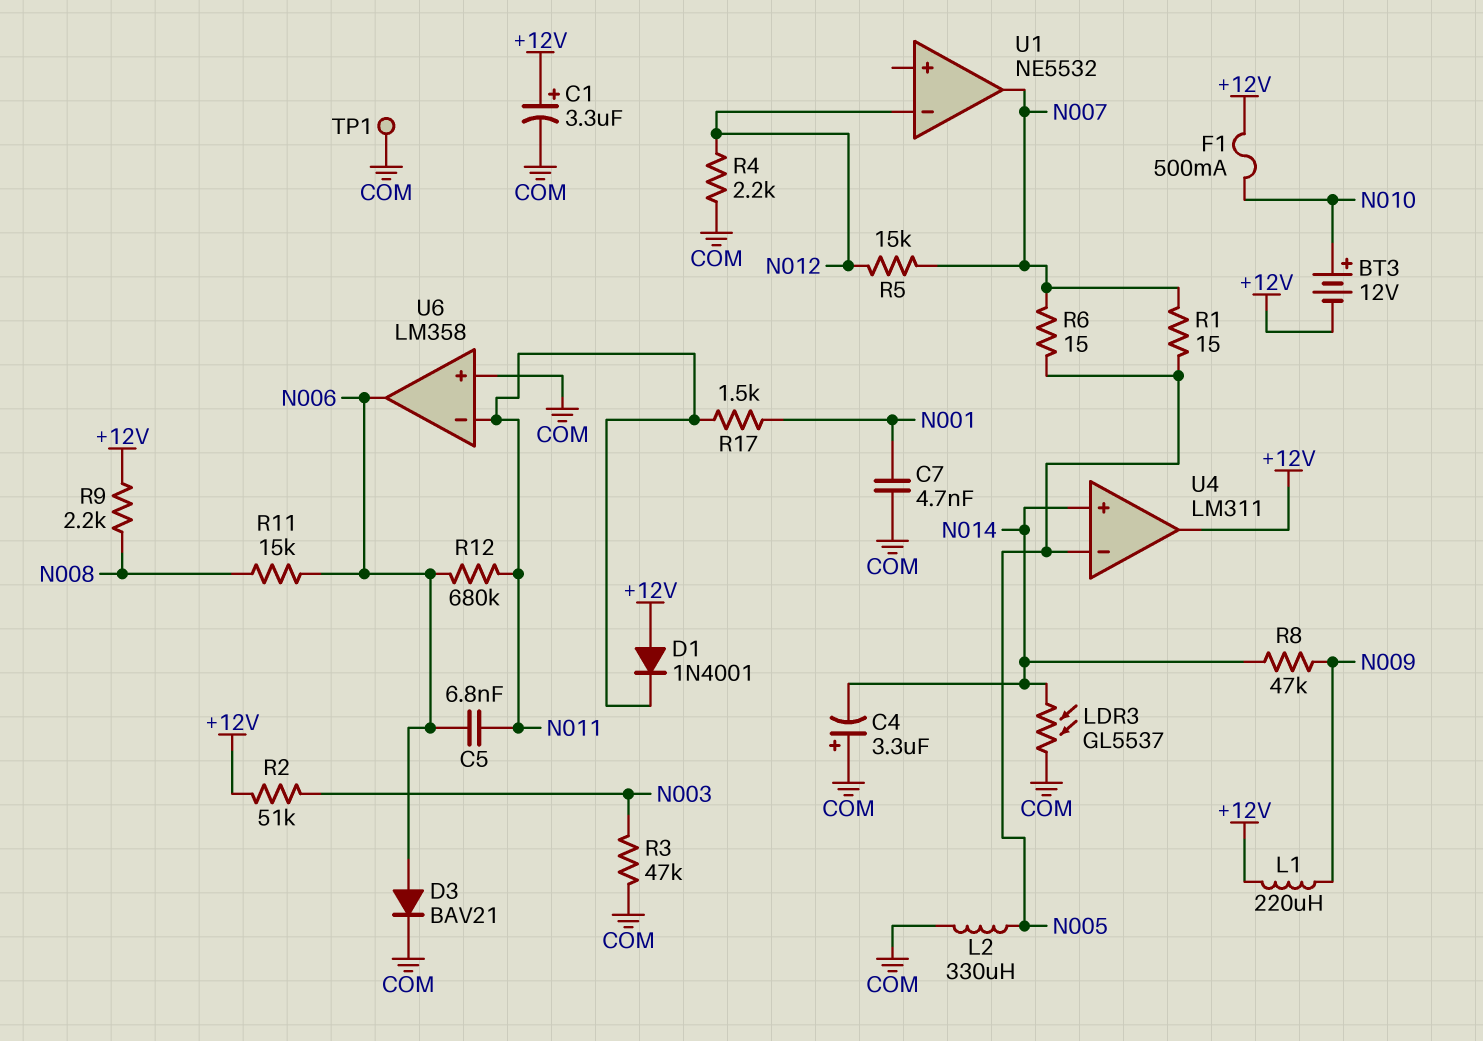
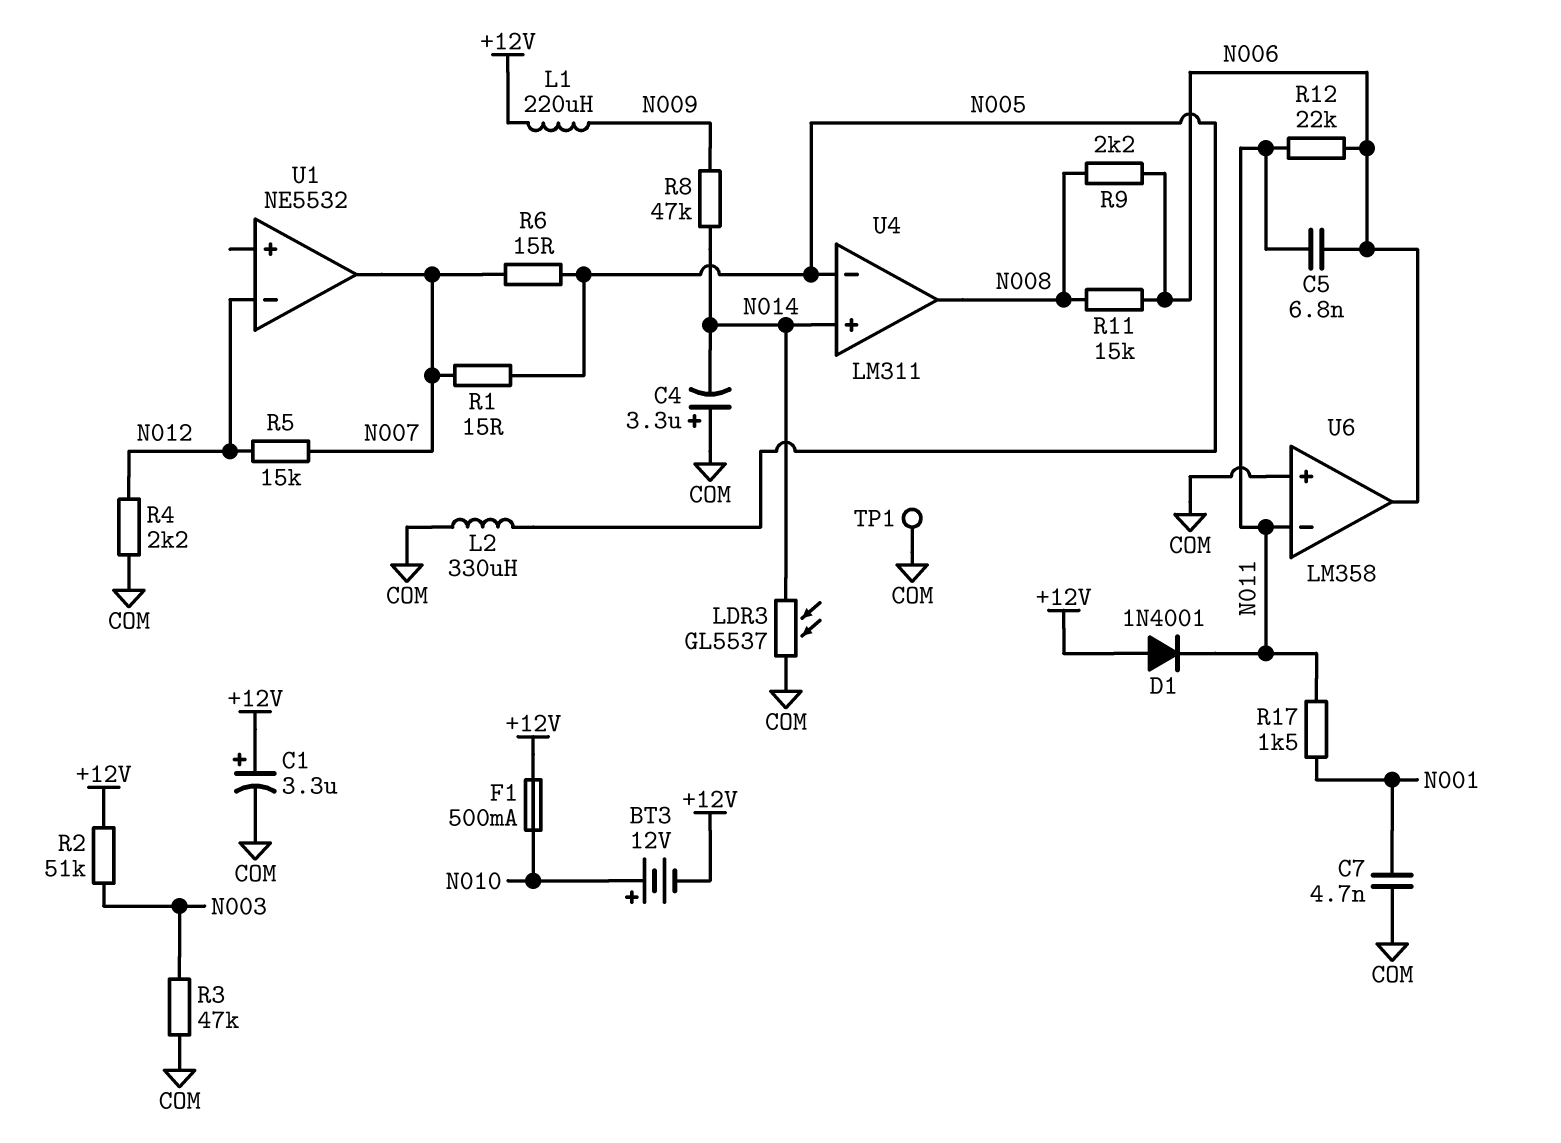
D3: diode BAV21 (A N006, K COM) -> none
R9: 2.2k (+12V, N008) -> 2.2k (N006, N008)
R12: 680k (N006, N011) -> 22k (N006, N011)
U4 pin out: +12V -> N008

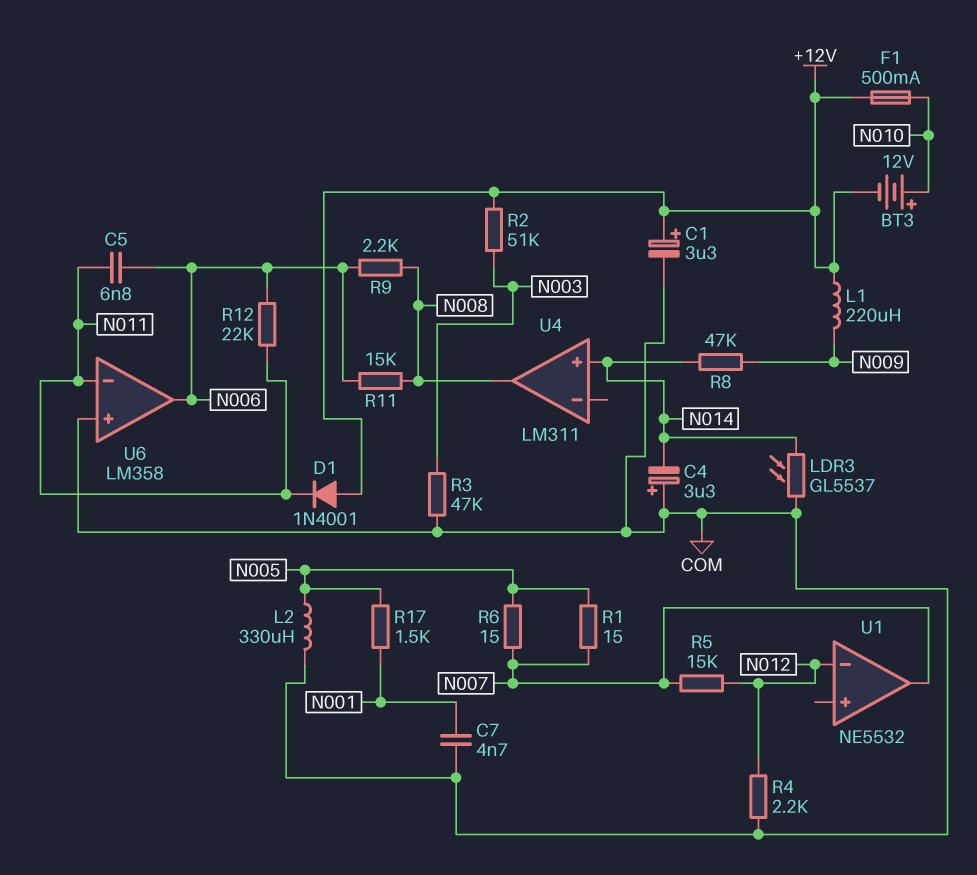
R17: 1.5k (N001, N011) -> 1.5k (N001, N005)
TP1: test point (COM) -> none
U4 pin in-: N005 -> none

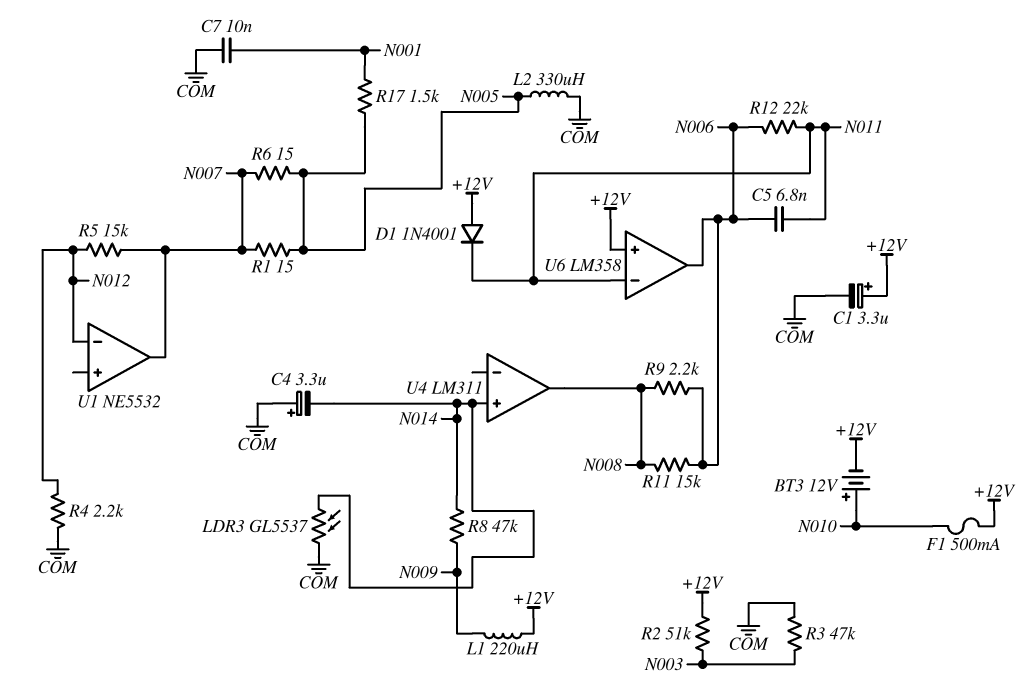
C7: 4.7nF (COM, N001) -> 10nF (COM, N001)
U6 pin in+: COM -> +12V

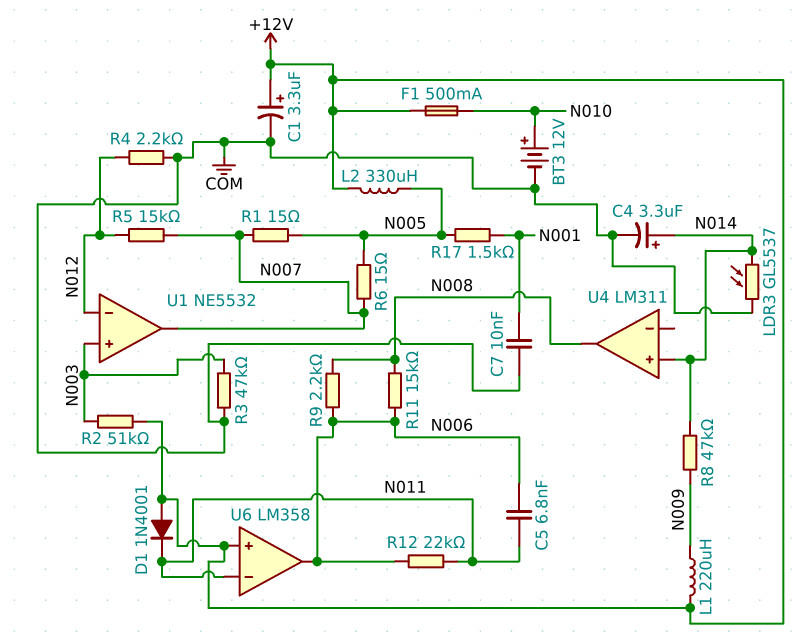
BT3: 12V (plus N010, minus +12V) -> 12V (plus N010, minus COM)
C4: 3.3uF (plus COM, minus N014) -> 3.3uF (plus N014, minus COM)
L2: 330uH (COM, N005) -> 330uH (+12V, N005)
U1 pin in+: none -> N003

